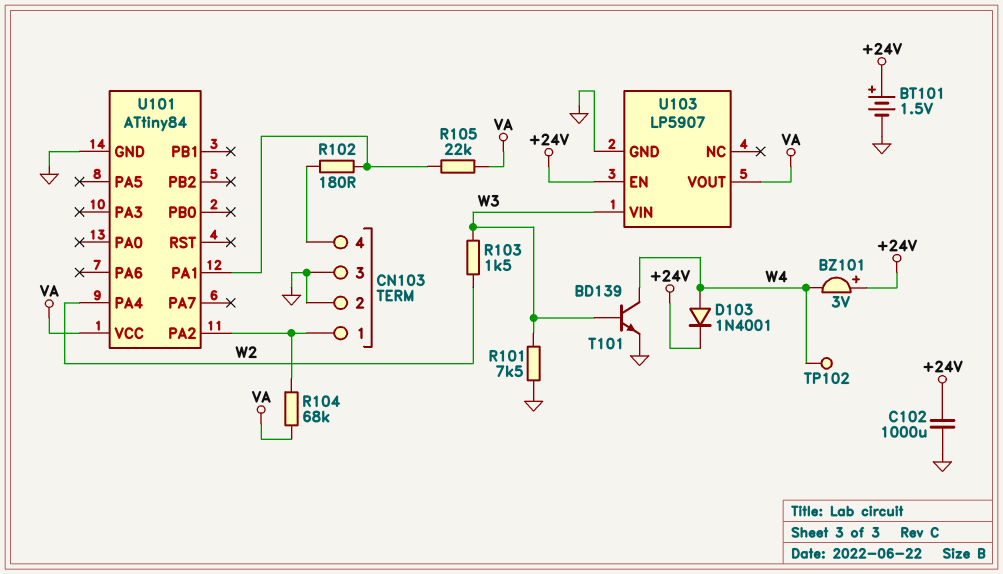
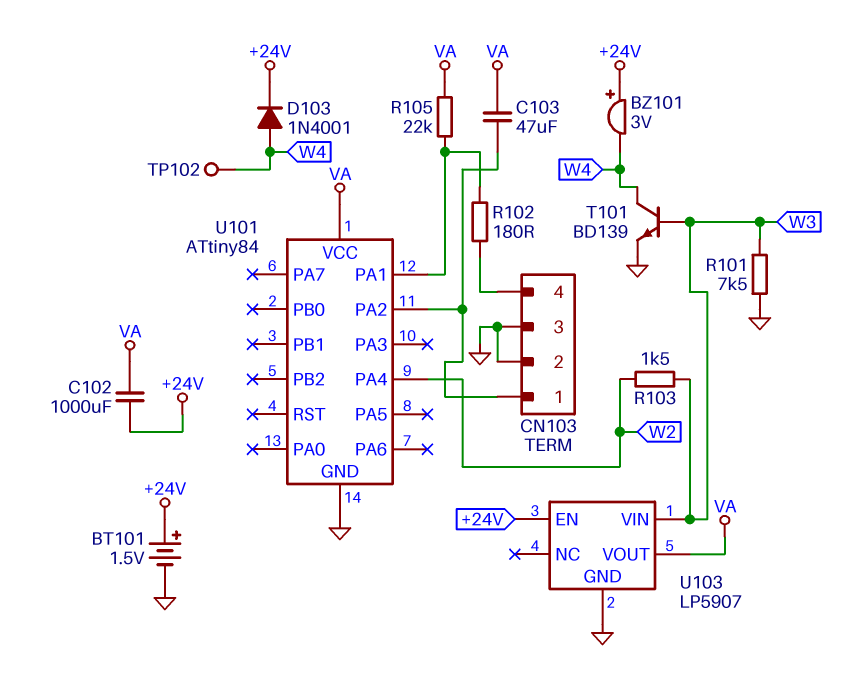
C102: 1000uF (+24V, GND) -> 1000uF (+24V, VA)
C103: none -> 47uF (CN103/1, VA)
R104: 68k (CN103/1, VA) -> none

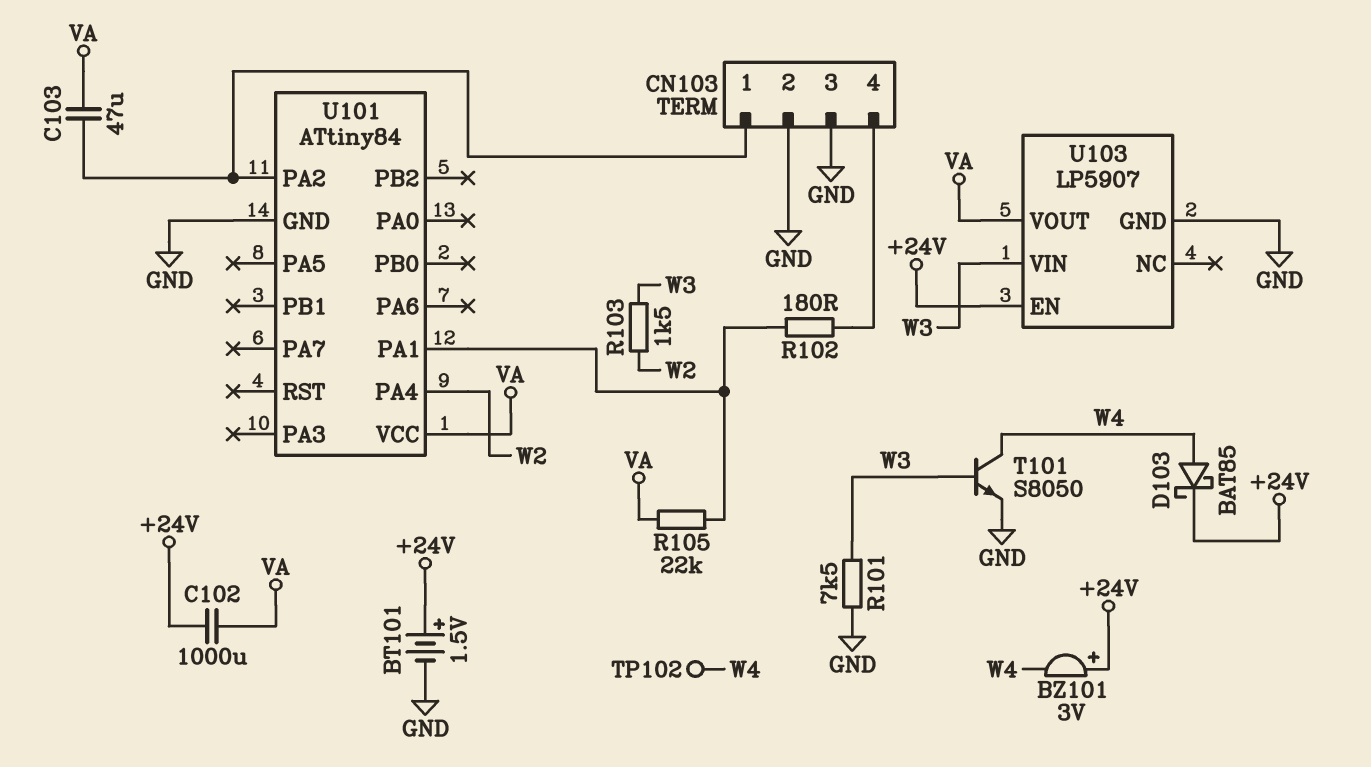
D103: diode 1N4001 (A W4, K +24V) -> schottky BAT85 (A W4, K +24V)
T101: NPN BD139 (B W3, C W4, E GND) -> NPN S8050 (B W3, C W4, E GND)

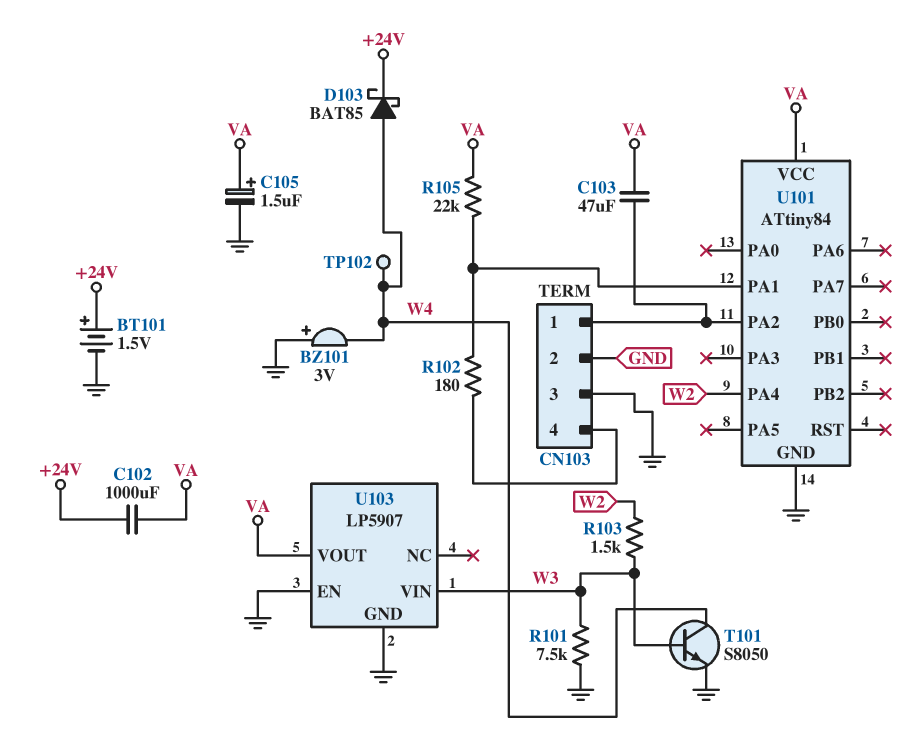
BZ101: buzzer 3V (plus +24V, minus W4) -> buzzer 3V (plus GND, minus W4)
C105: none -> 1.5uF (plus VA, minus GND)
U103 pin EN: +24V -> GND

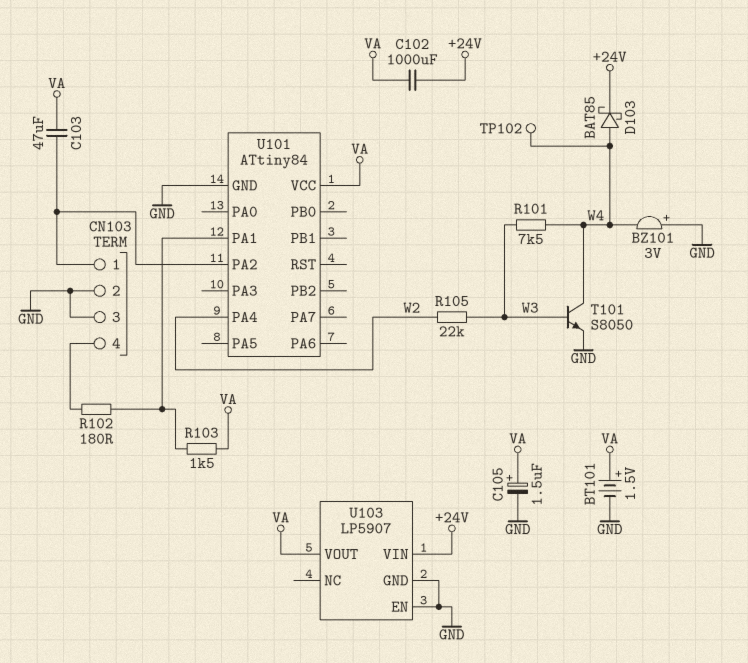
BT101: 1.5V (plus +24V, minus GND) -> 1.5V (plus VA, minus GND)
R101: 7.5k (GND, W3) -> 7.5k (W3, W4)
R103: 1.5k (W2, W3) -> 1.5k (U101/PA1, VA)
R105: 22k (U101/PA1, VA) -> 22k (W2, W3)
U103 pin VIN: W3 -> +24V

